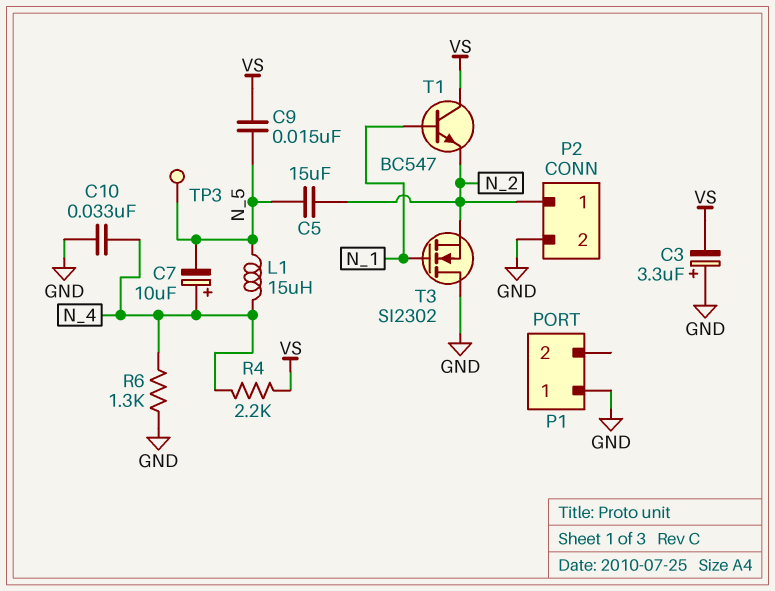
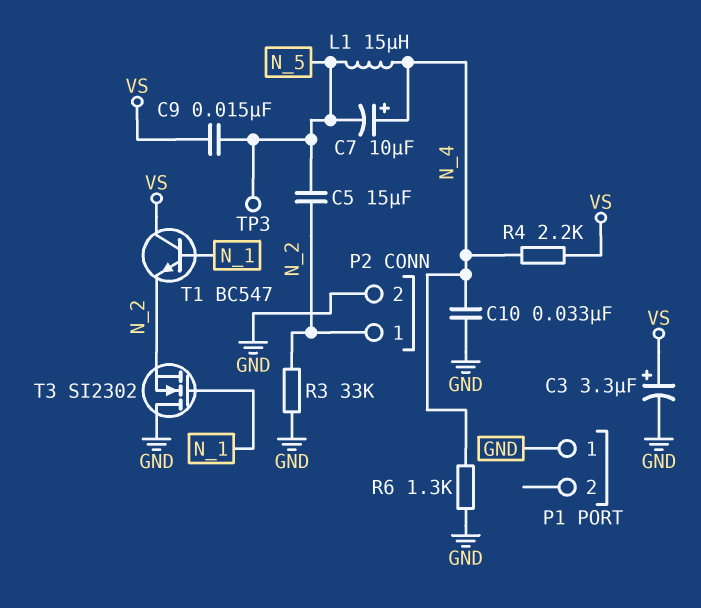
C3: 3.3uF (plus GND, minus VS) -> 3.3uF (plus VS, minus GND)
R3: none -> 33k (GND, N_2)

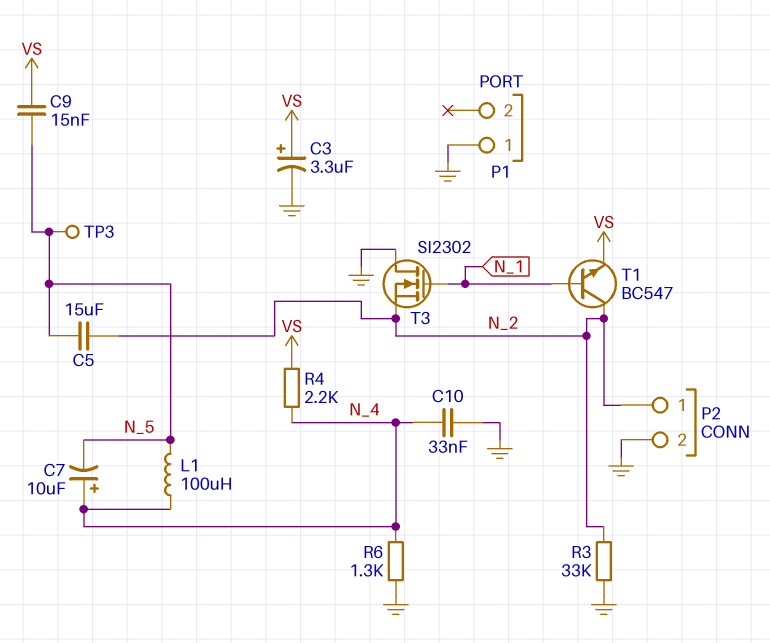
L1: 15uH (N_4, N_5) -> 100uH (N_4, N_5)
T1: NPN BC547 (B N_1, C VS, E N_2) -> NPN BC547 (B N_1, C N_2, E VS)

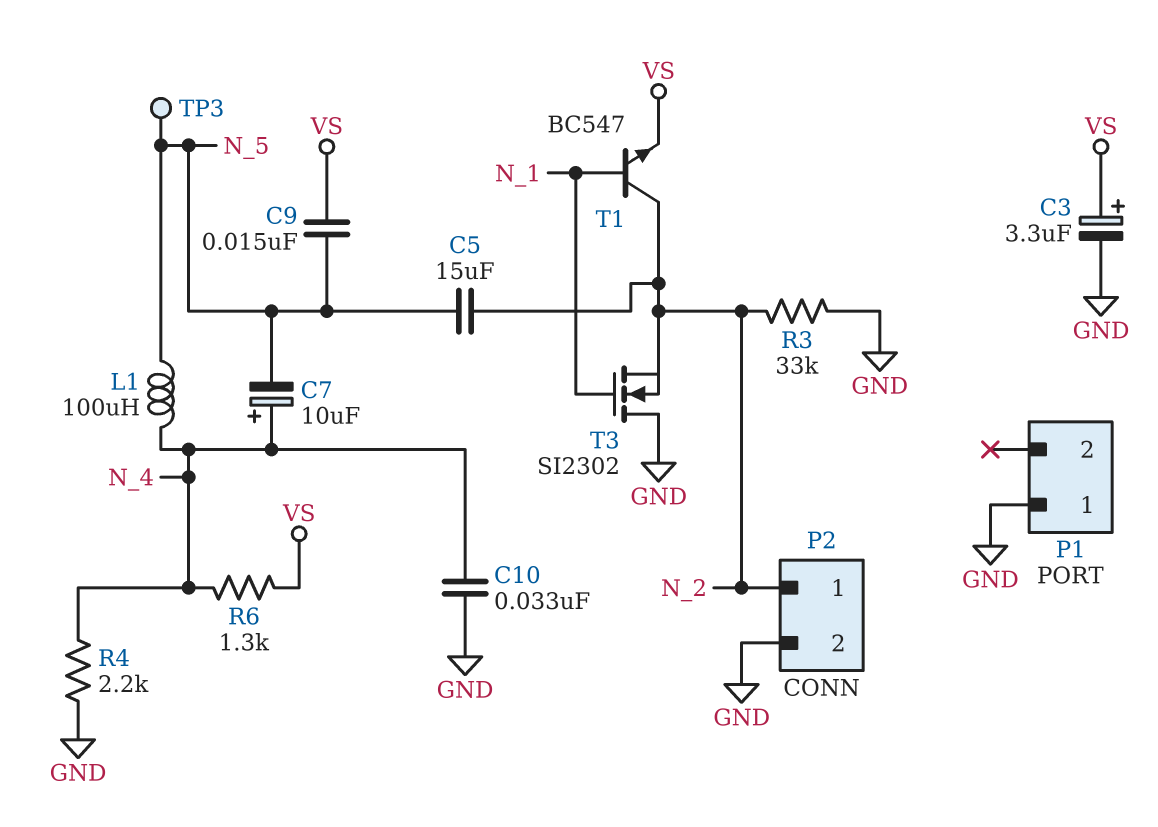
R4: 2.2k (N_4, VS) -> 2.2k (GND, N_4)
R6: 1.3k (GND, N_4) -> 1.3k (N_4, VS)

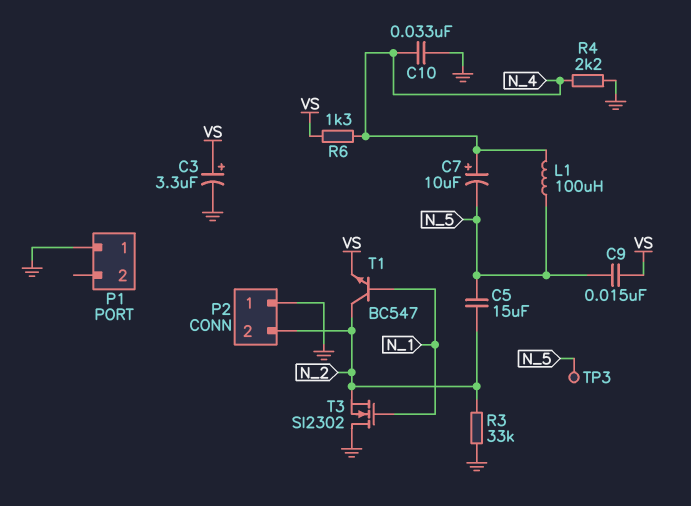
P2 pin 1: N_2 -> GND
P2 pin 2: GND -> N_2

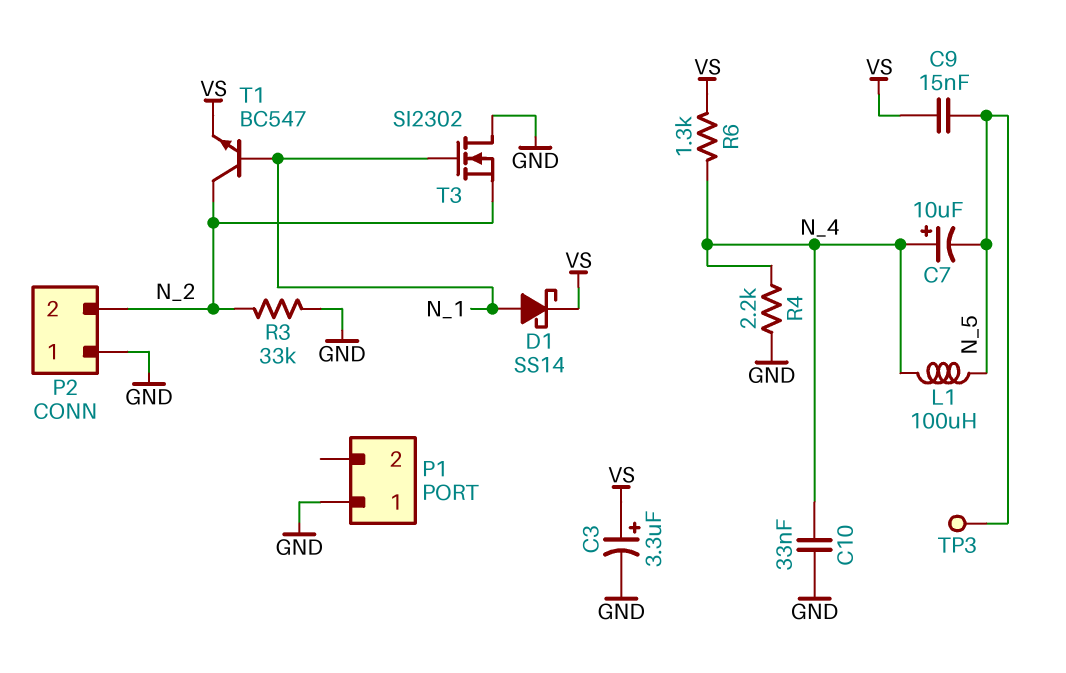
C5: 15uF (N_2, N_5) -> none
D1: none -> schottky SS14 (A N_1, K VS)

